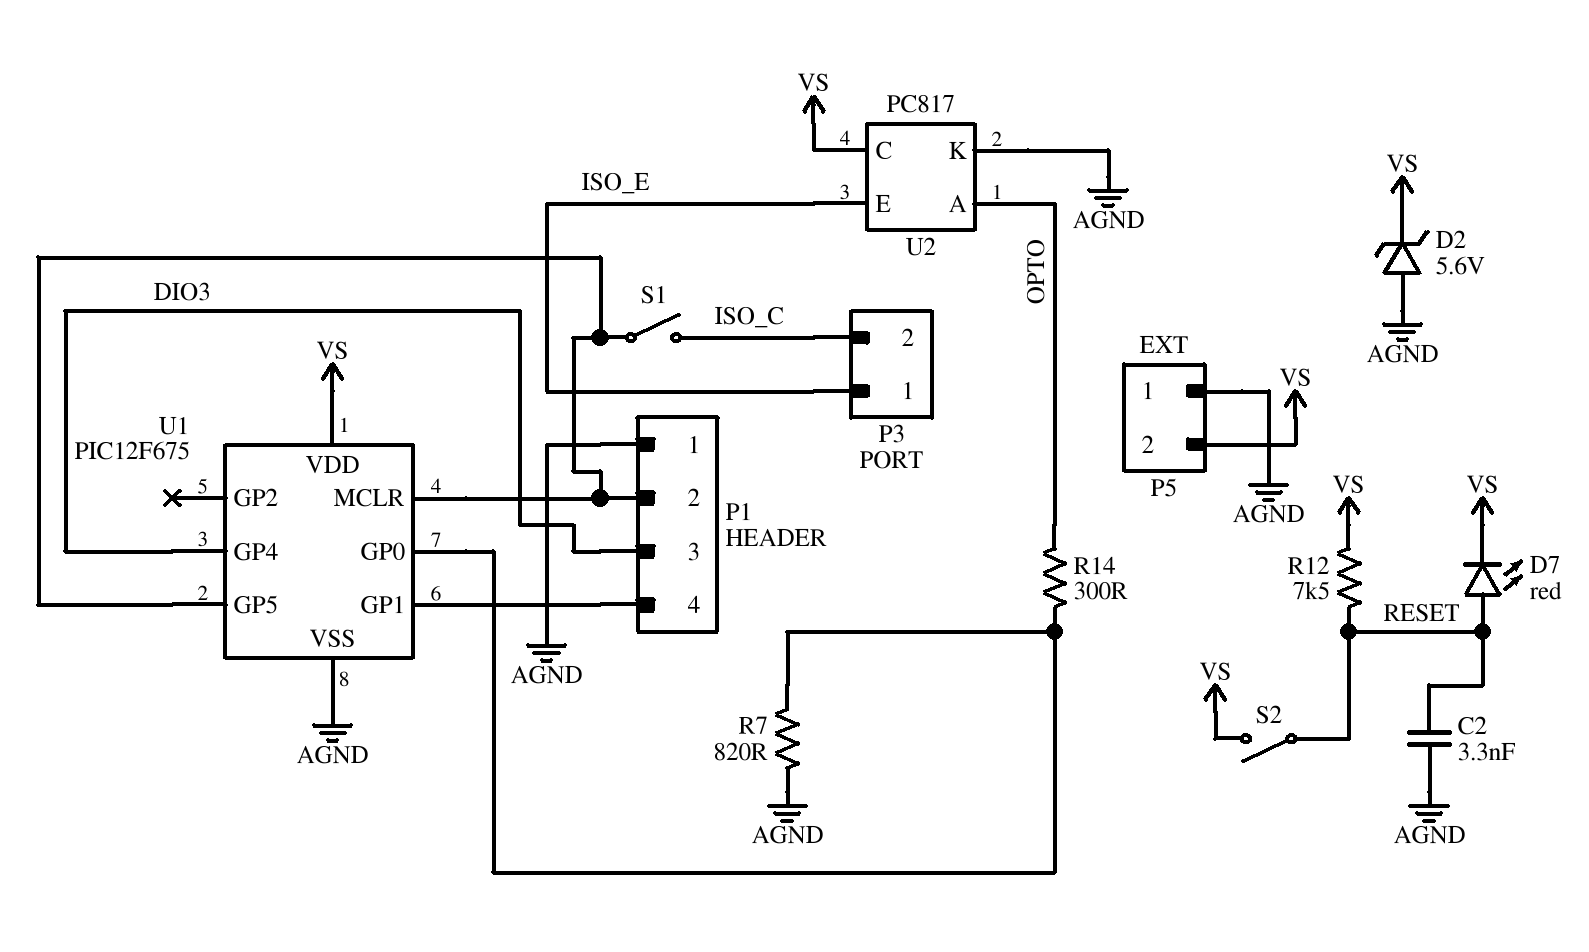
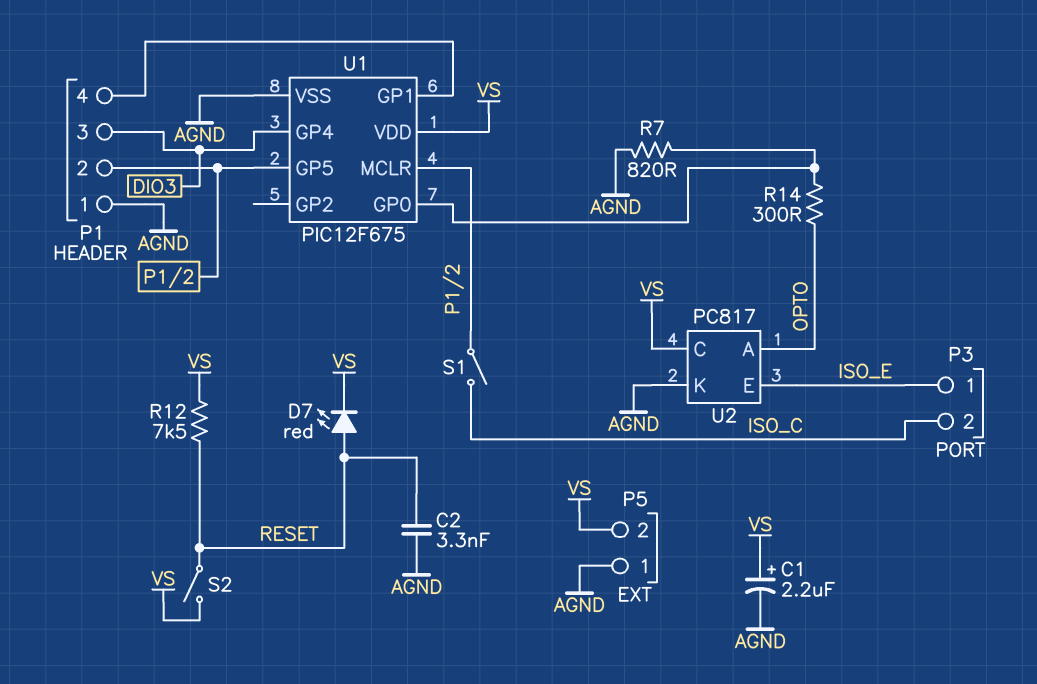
C1: none -> 2.2uF (plus VS, minus AGND)
D2: zener 5.6V (A AGND, K VS) -> none

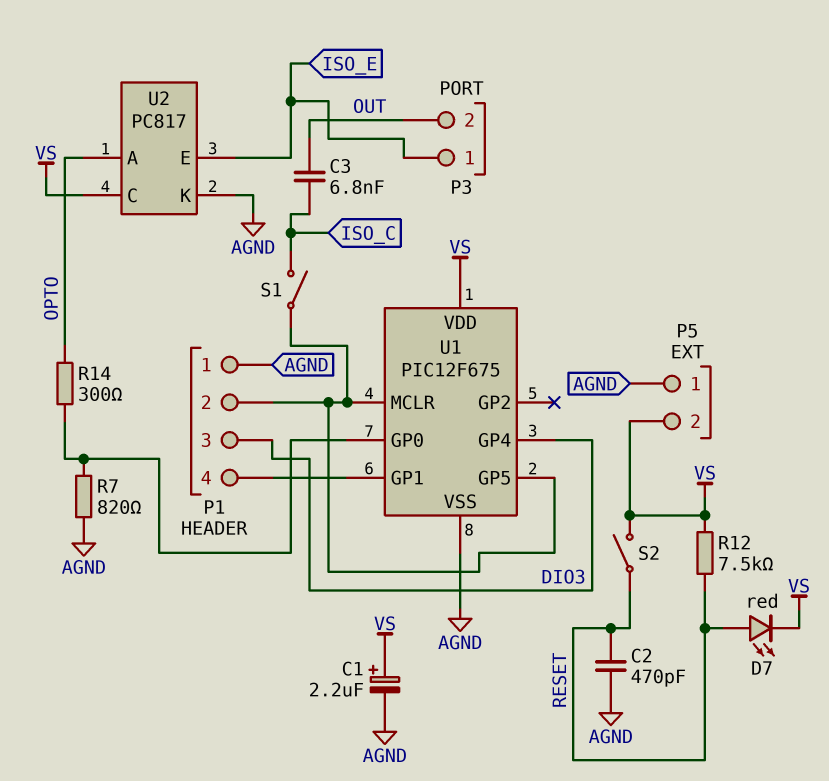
C2: 3.3nF (AGND, RESET) -> 470pF (AGND, RESET)
C3: none -> 6.8nF (ISO_C, OUT)
P3 pin 2: ISO_C -> OUT

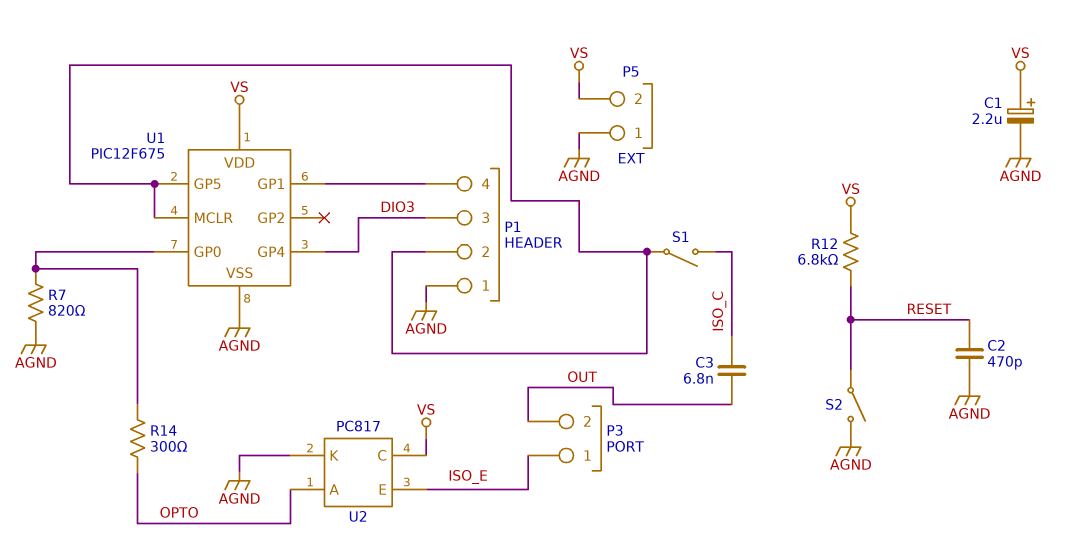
D7: LED red (A RESET, K VS) -> none
R12: 7.5k (RESET, VS) -> 6.8k (RESET, VS)
S2: switch (RESET, VS) -> switch (AGND, RESET)

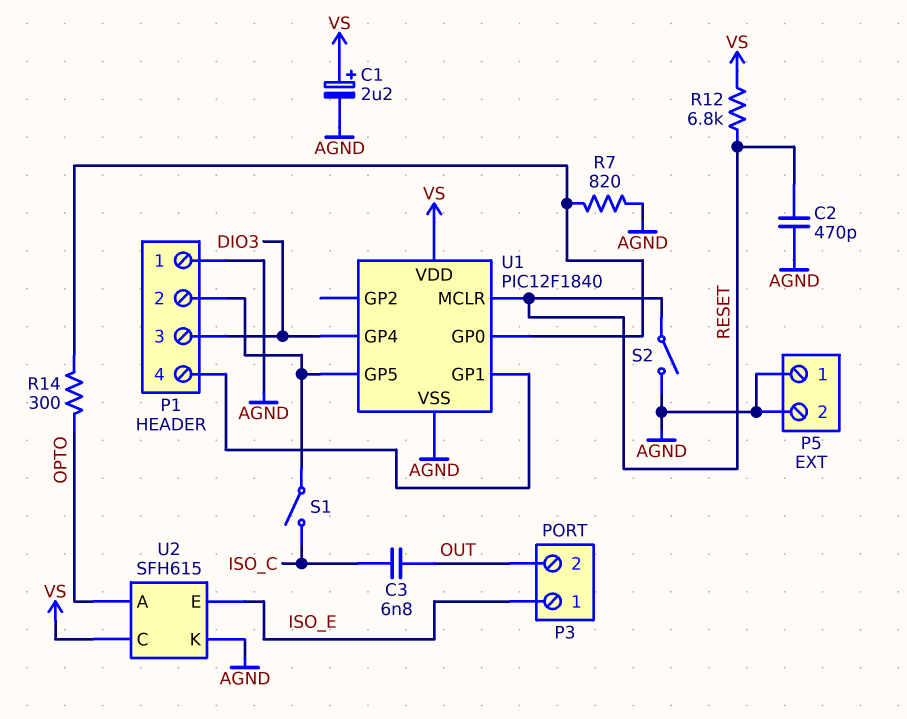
P5 pin 2: VS -> AGND
U1: PIC12F675 -> PIC12F1840
U1 pin MCLR: P1/2 -> RESET
U2: PC817 -> SFH615

